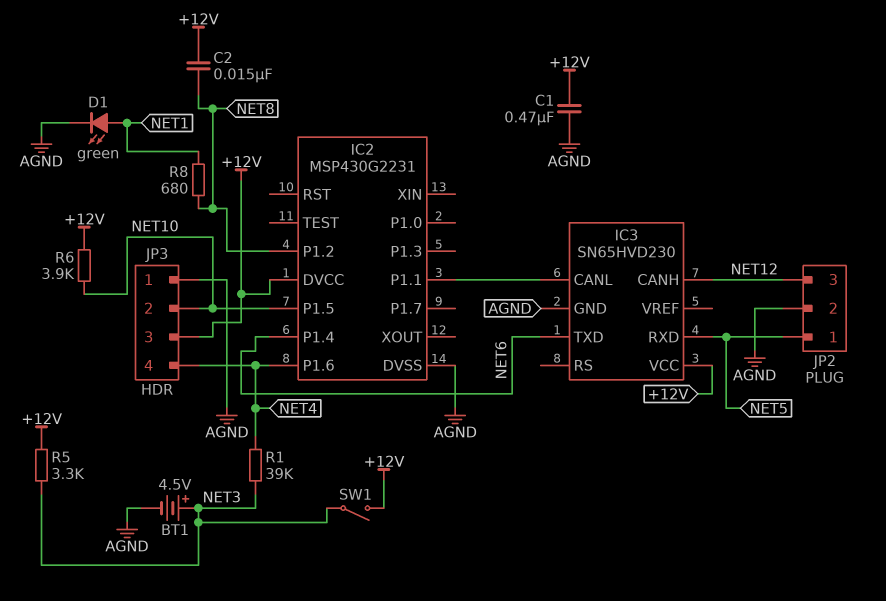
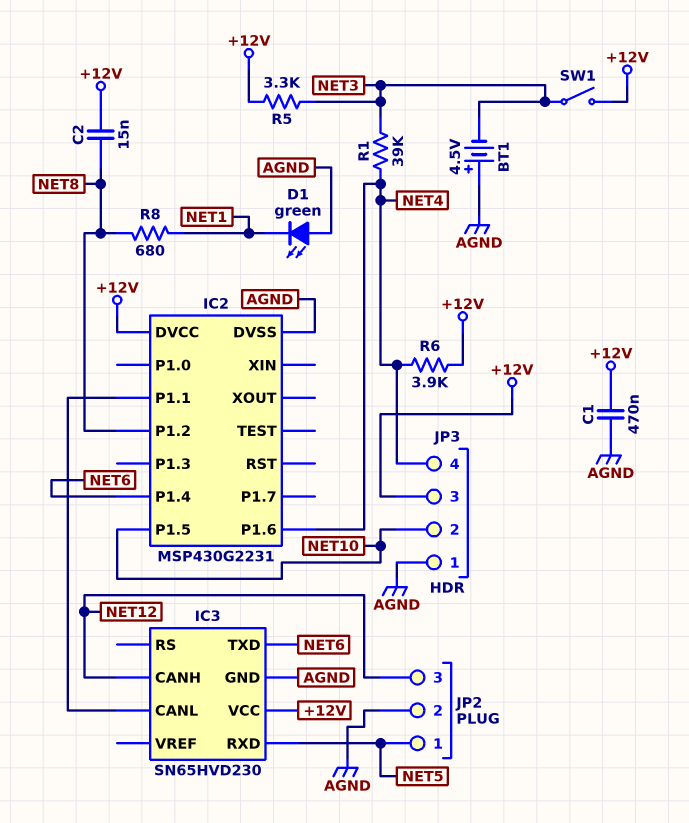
BT1: 4.5V (plus NET3, minus AGND) -> 4.5V (plus AGND, minus NET3)
D1: LED green (A NET1, K AGND) -> LED green (A AGND, K NET1)
R6: 3.9k (+12V, NET10) -> 3.9k (+12V, NET4)

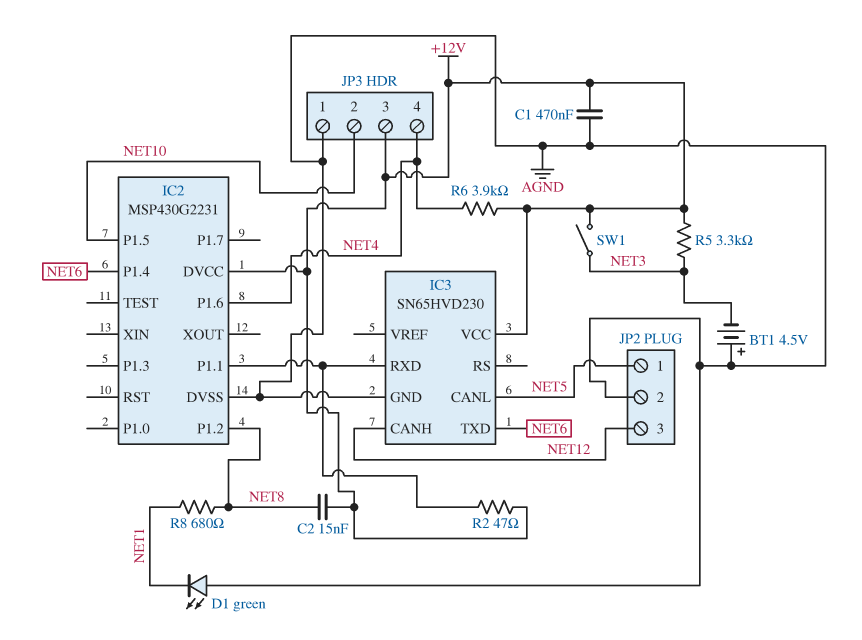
IC3 pin CANL: IC2/P1.1 -> NET5
IC3 pin RXD: NET5 -> IC2/P1.1
R1: 39k (NET3, NET4) -> none
R2: none -> 47 (+12V, IC2/P1.1)

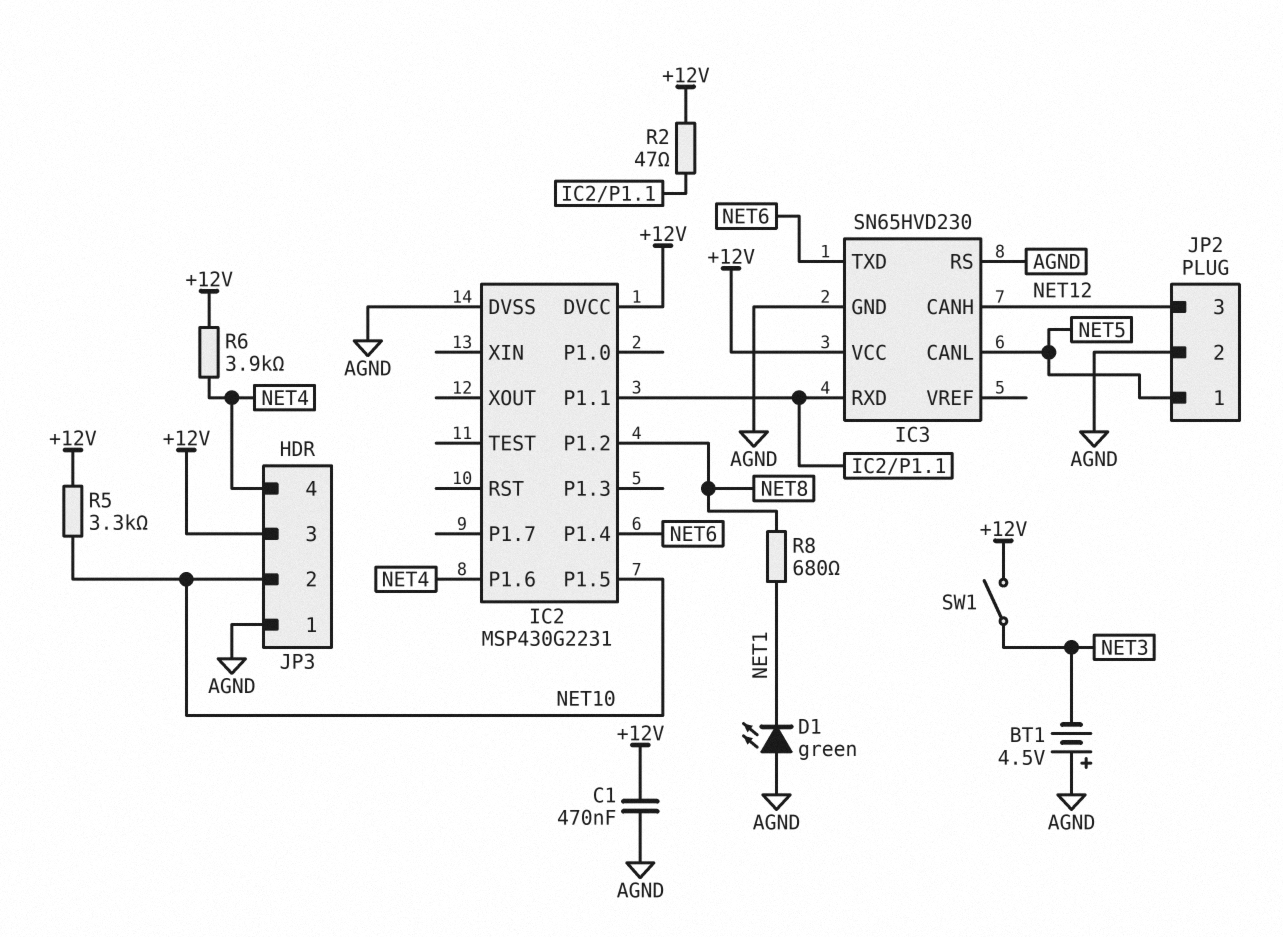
C2: 15nF (+12V, NET8) -> none
IC3 pin RS: none -> AGND
R5: 3.3k (+12V, NET3) -> 3.3k (+12V, NET10)

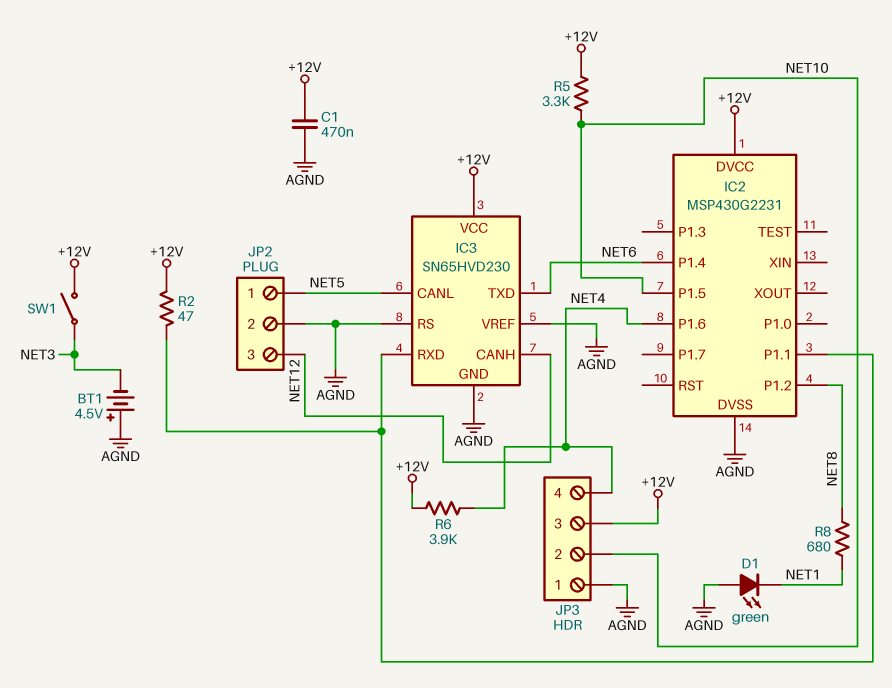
IC3 pin VREF: none -> AGND

